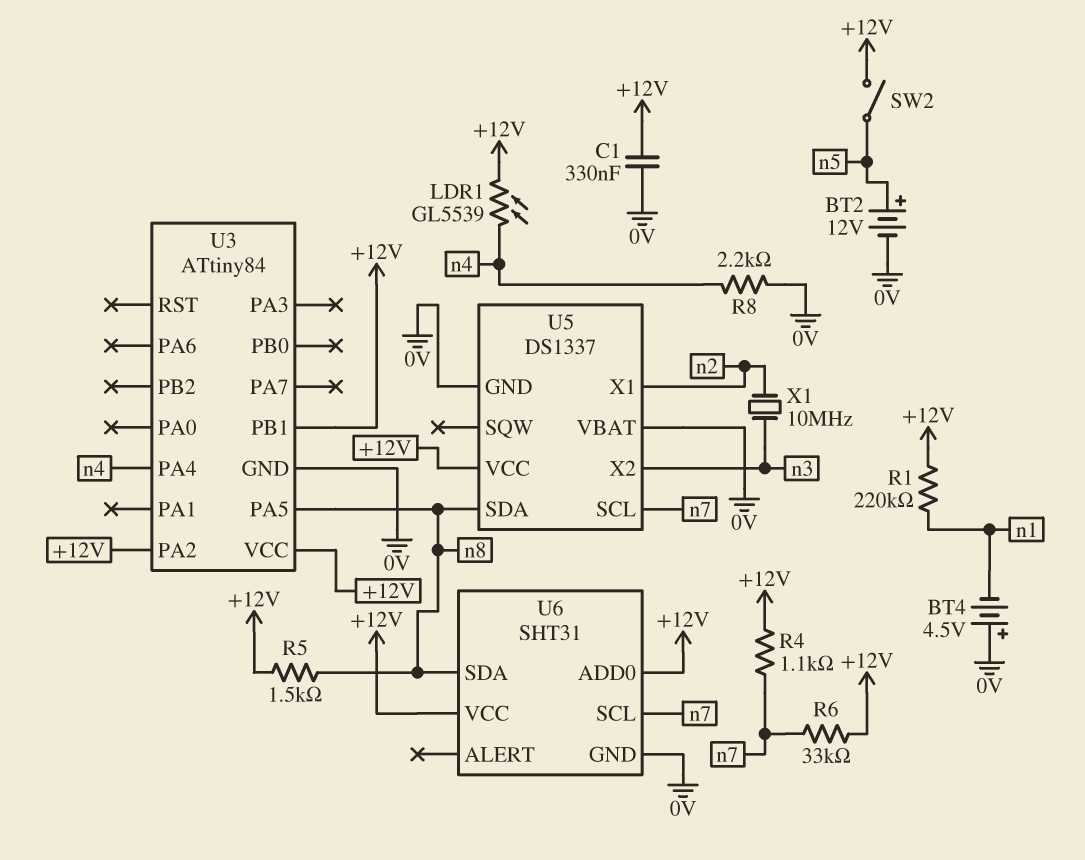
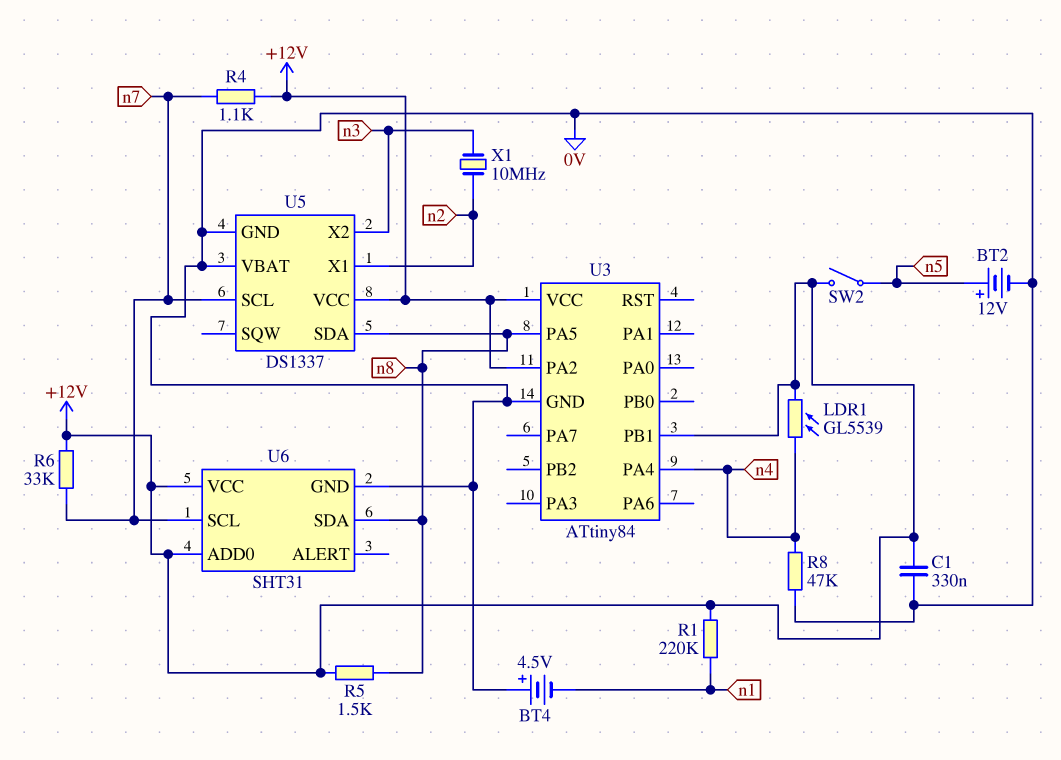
R8: 2.2k (0V, n4) -> 47k (0V, n4)

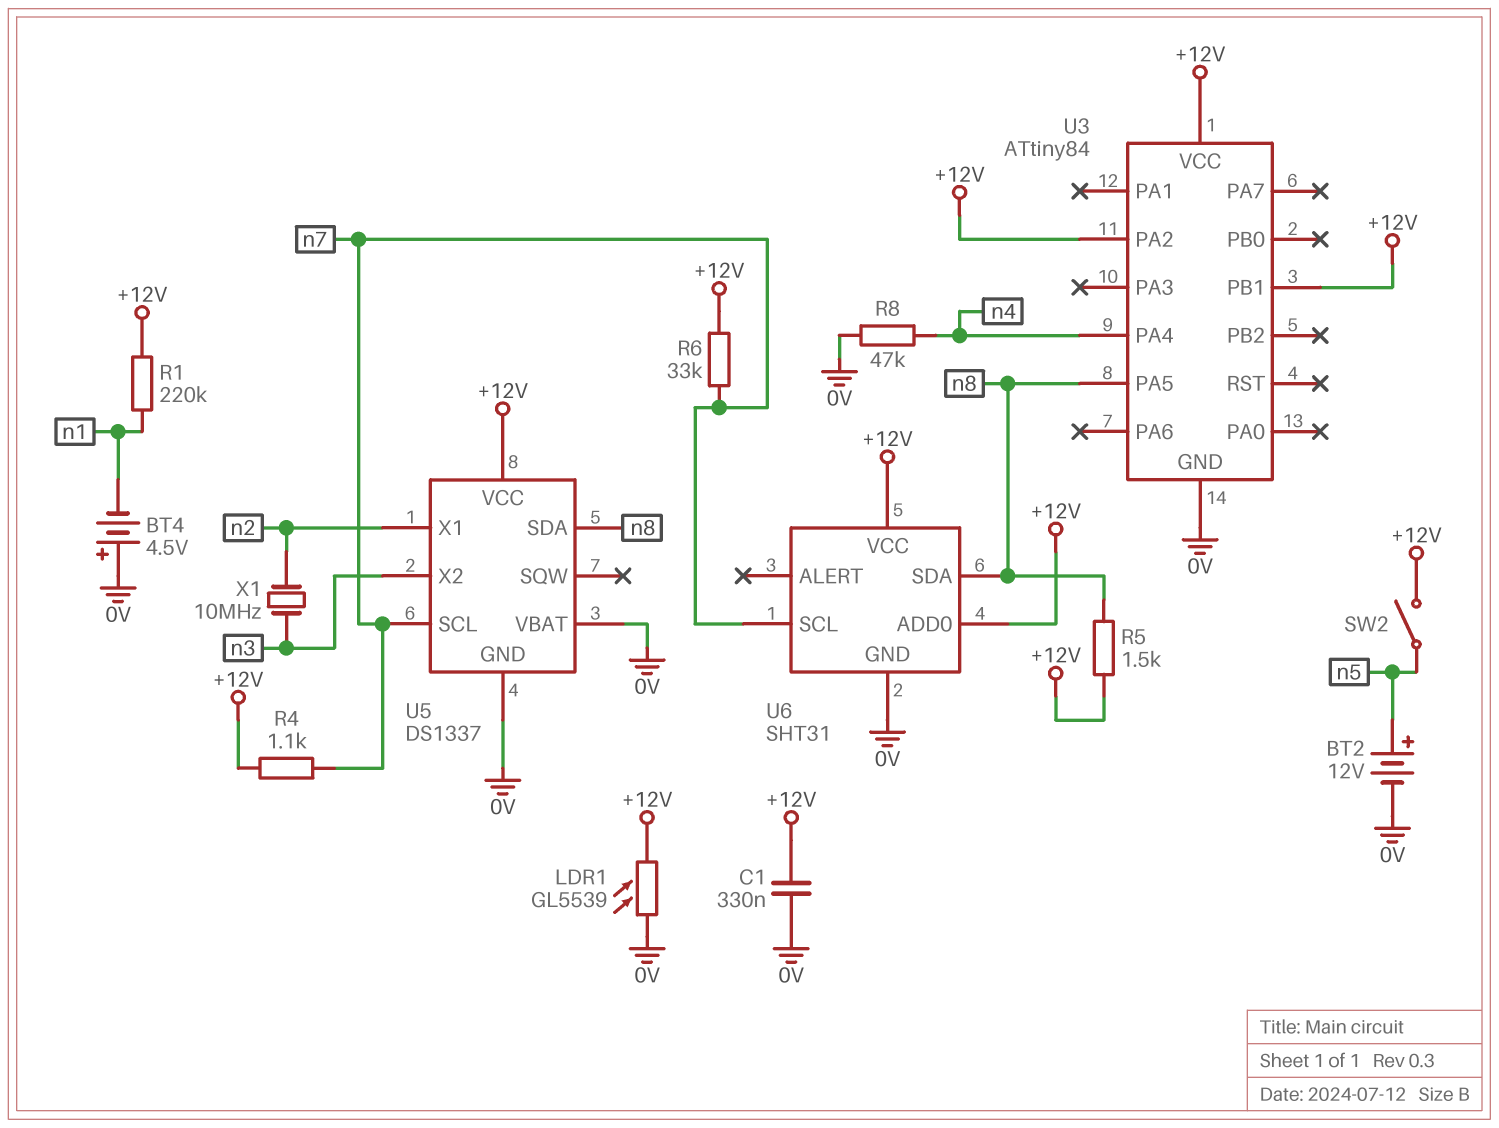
LDR1: GL5539 (+12V, n4) -> GL5539 (+12V, 0V)

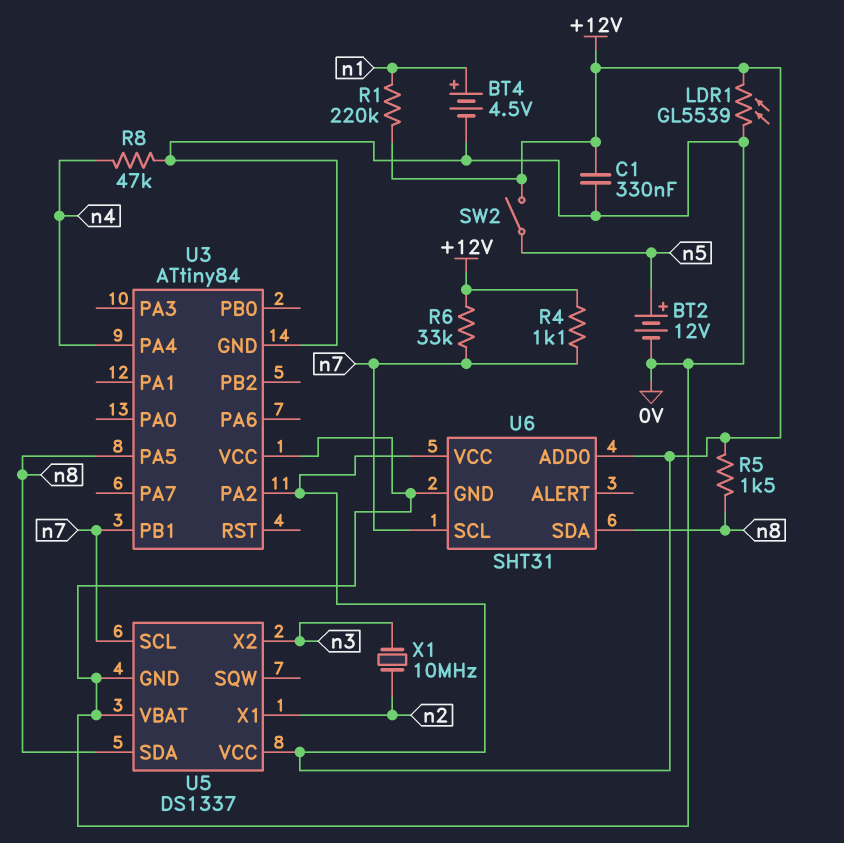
BT4: 4.5V (plus 0V, minus n1) -> 4.5V (plus n1, minus 0V)
U3 pin PB1: +12V -> n7
U3 pin VCC: +12V -> 0V

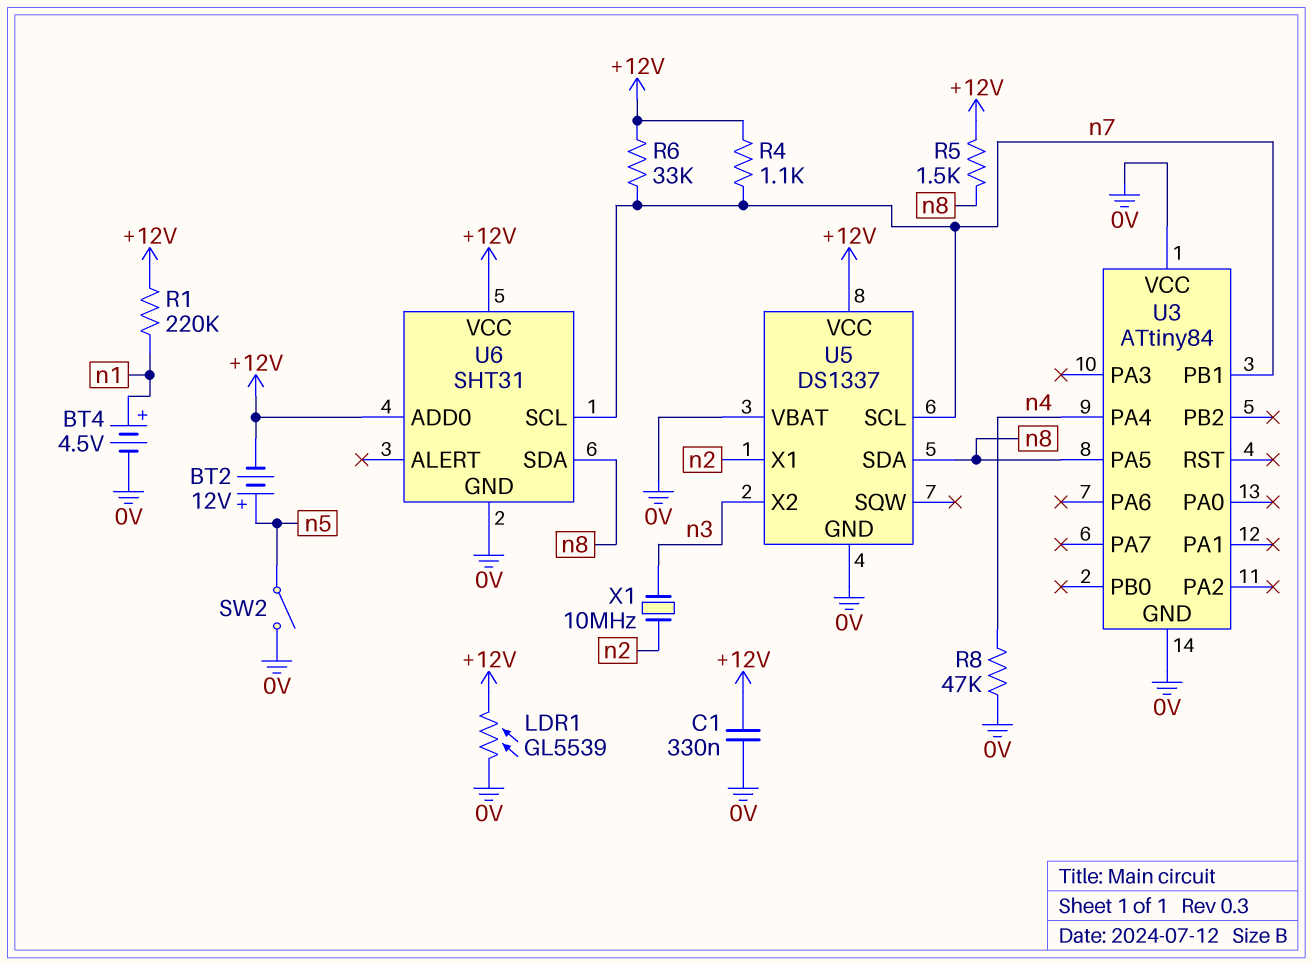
BT2: 12V (plus n5, minus 0V) -> 12V (plus n5, minus +12V)
SW2: switch (+12V, n5) -> switch (0V, n5)
U3 pin PA2: +12V -> none

